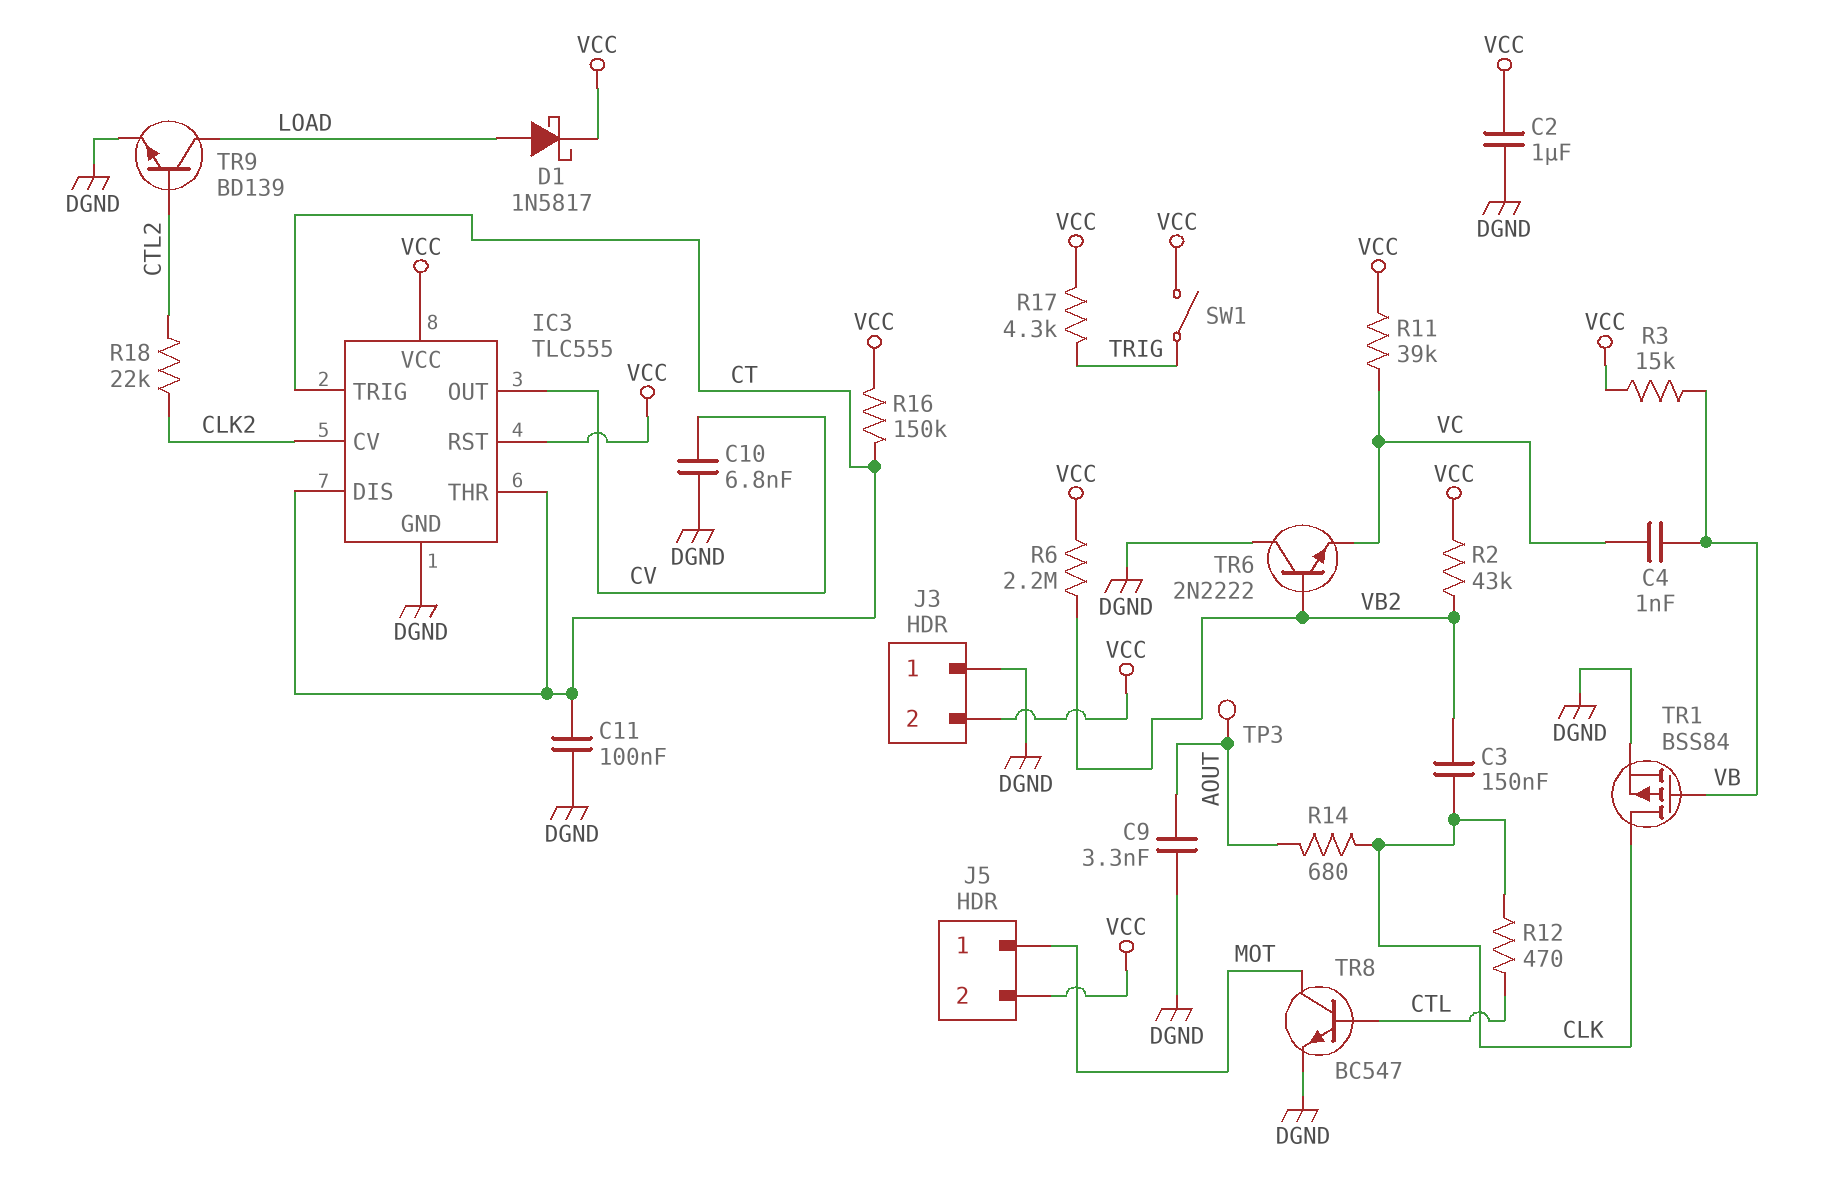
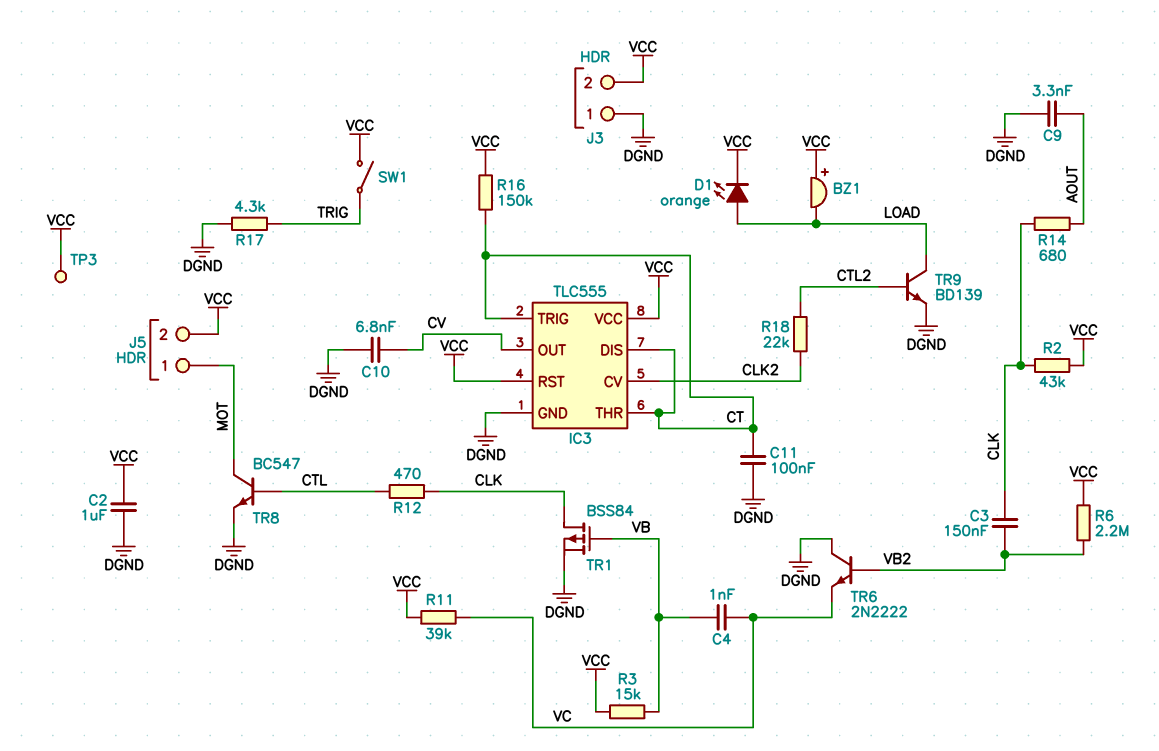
BZ1: none -> buzzer (plus VCC, minus LOAD)
D1: schottky 1N5817 (A LOAD, K VCC) -> LED orange (A LOAD, K VCC)
R2: 43k (VB2, VCC) -> 43k (CLK, VCC)
R17: 4.3k (TRIG, VCC) -> 4.3k (DGND, TRIG)
TP3: test point (AOUT) -> test point (VCC)

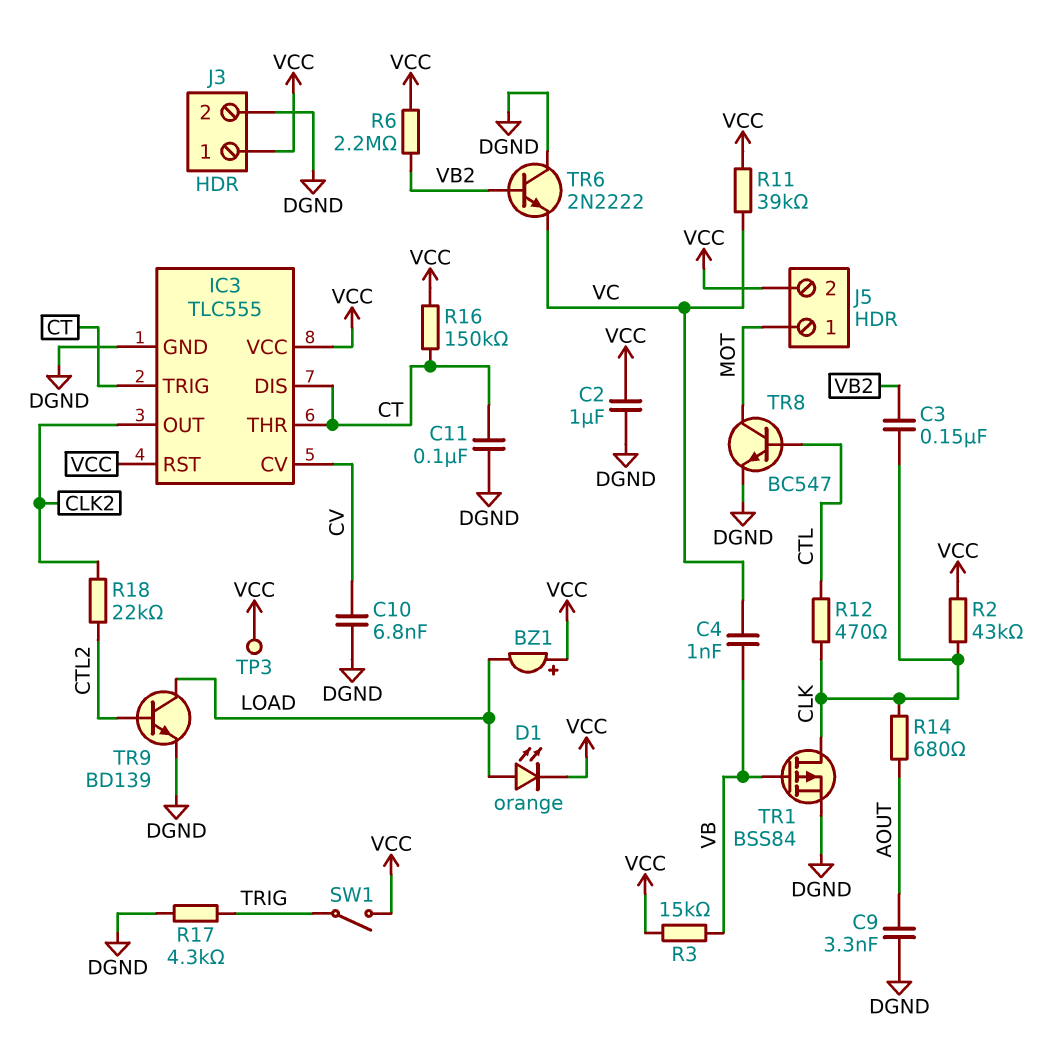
IC3 pin CV: CLK2 -> CV
IC3 pin OUT: CV -> CLK2
J3 pin 1: DGND -> VCC
J3 pin 2: VCC -> DGND

